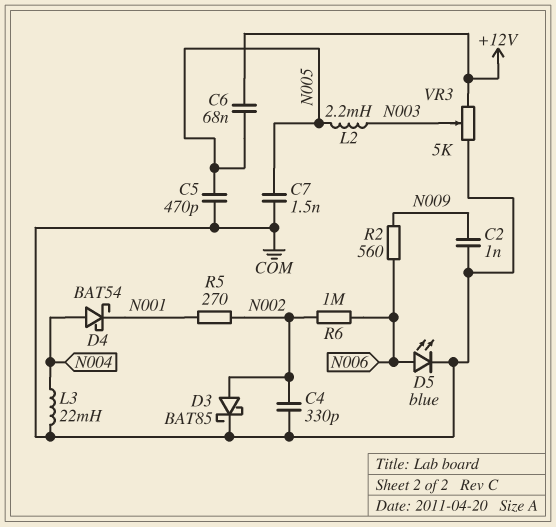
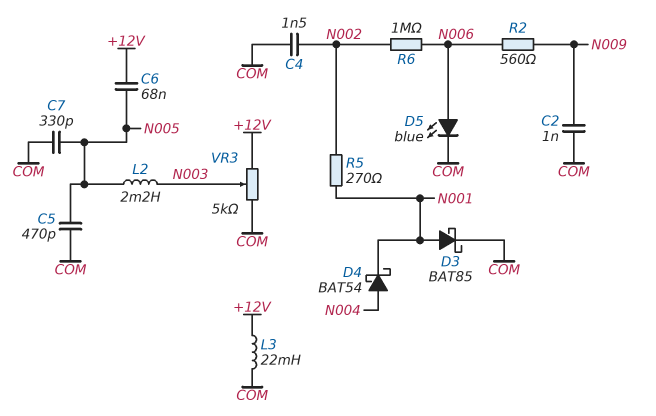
C4: 330pF (COM, N002) -> 1.5nF (COM, N002)
C7: 1.5nF (COM, N005) -> 330pF (COM, N005)
D3: schottky BAT85 (A N002, K COM) -> schottky BAT85 (A N001, K COM)
L3: 22mH (COM, N004) -> 22mH (+12V, COM)

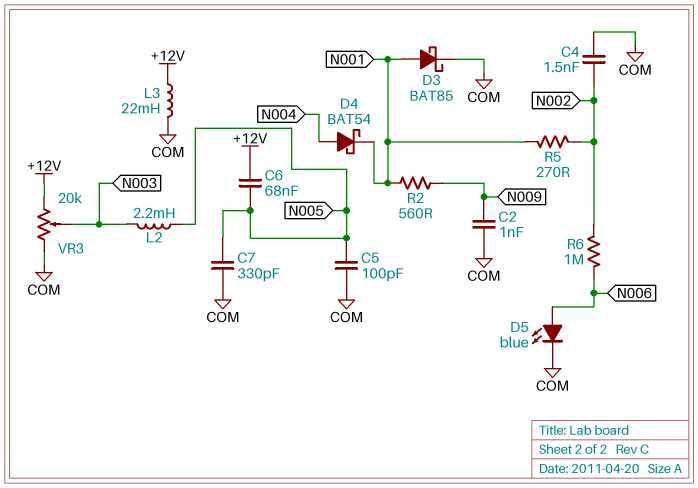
C5: 470pF (COM, N005) -> 100pF (COM, N005)
R2: 560 (N006, N009) -> 560 (N001, N009)
VR3: 5k (+12V, COM, wiper N003) -> 20k (+12V, COM, wiper N003)

